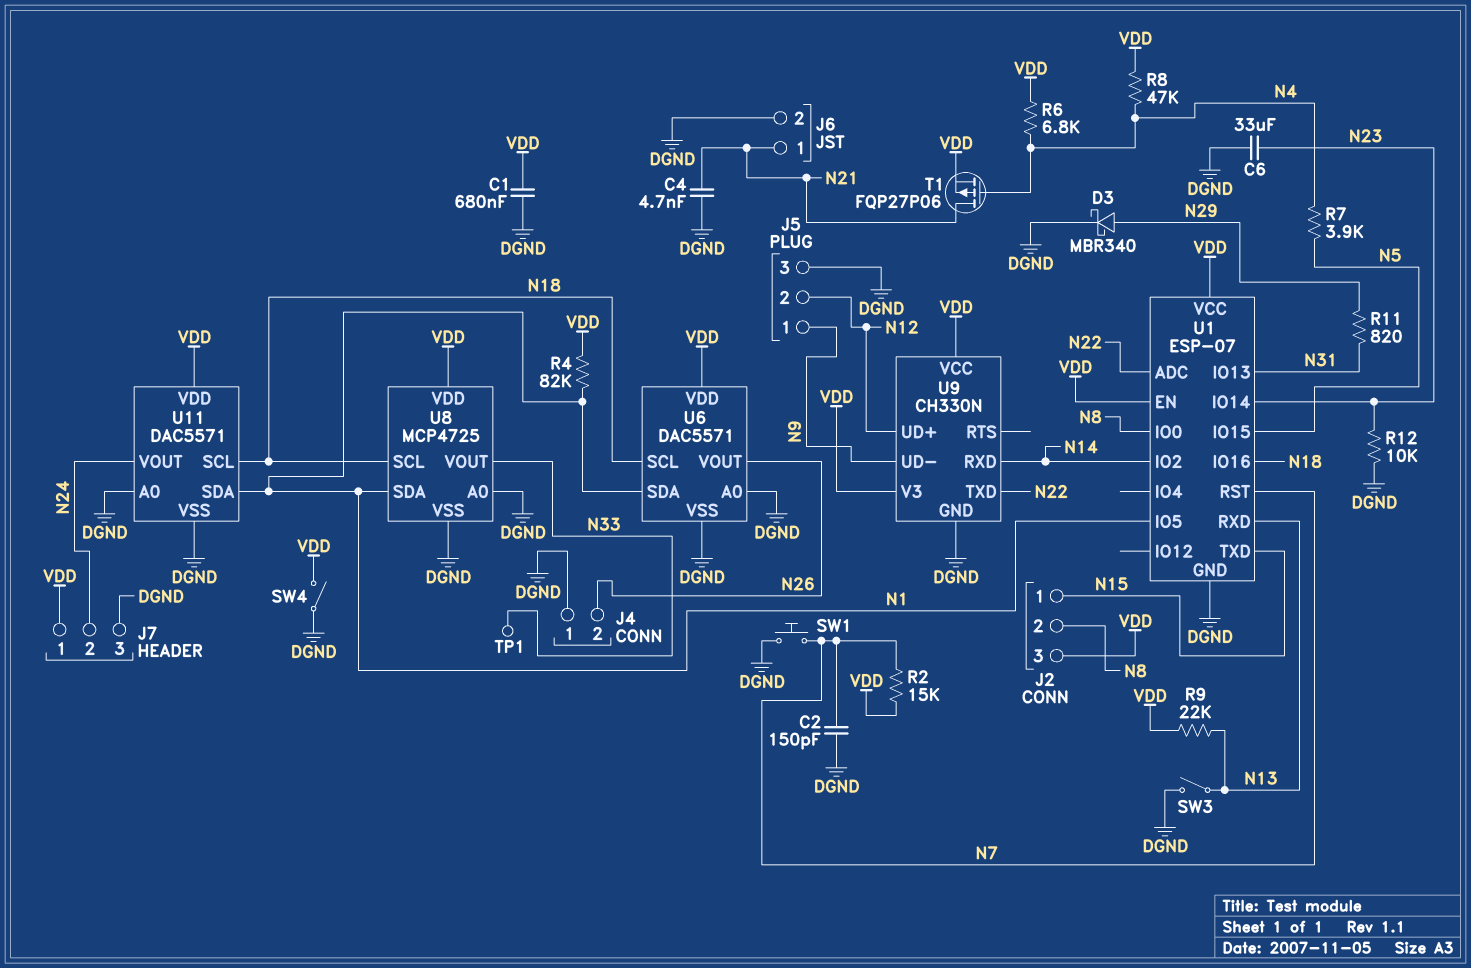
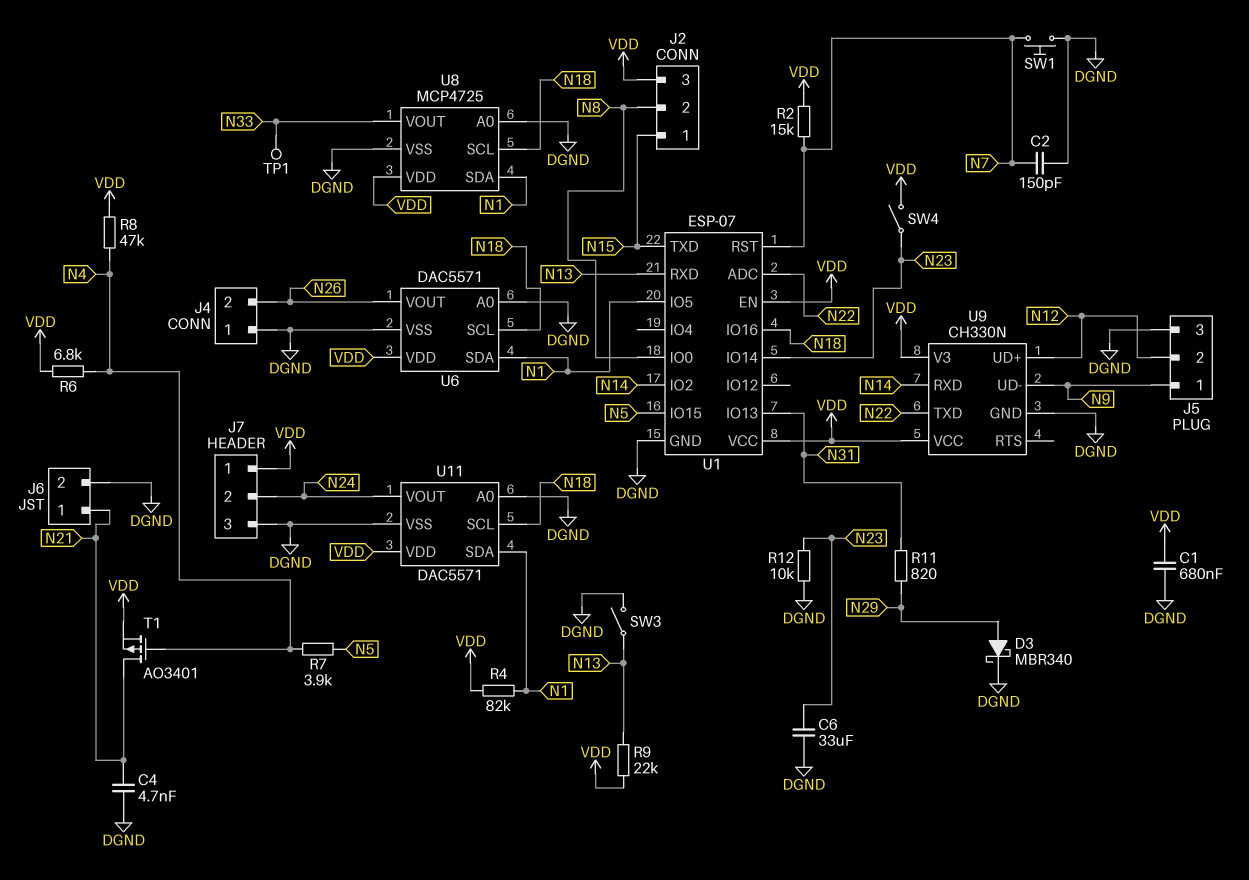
SW4: switch (DGND, VDD) -> switch (N23, VDD)
T1: PMOS FQP27P06 (G N4, D N21, S VDD) -> PMOS AO3401 (G N4, D N21, S VDD)

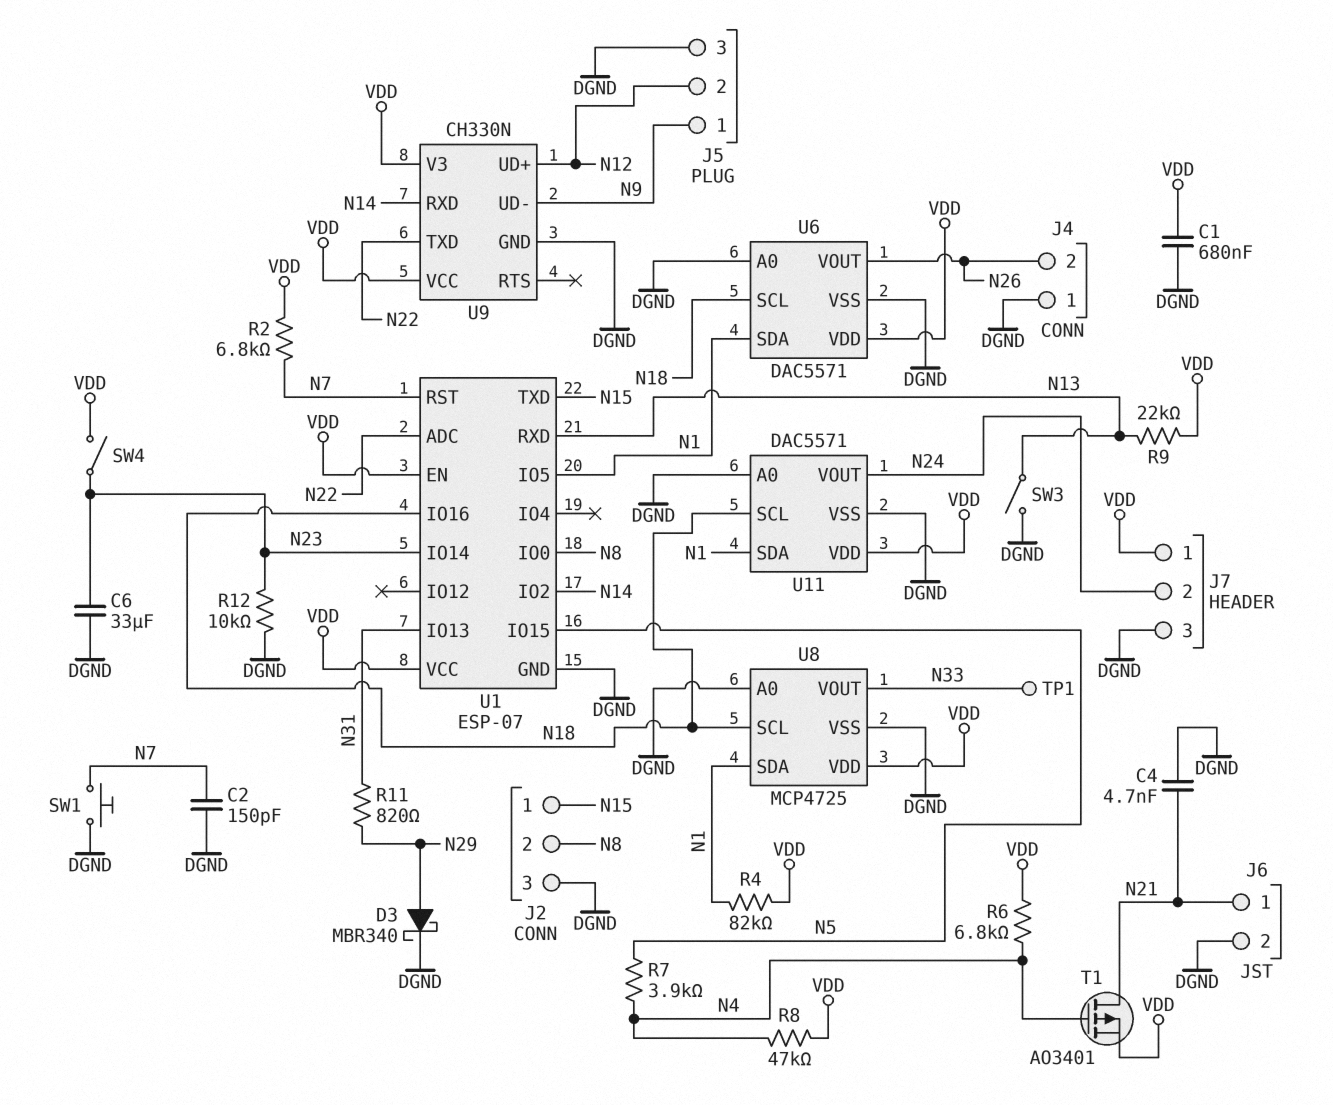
J2 pin 3: VDD -> DGND
R2: 15k (N7, VDD) -> 6.8k (N7, VDD)

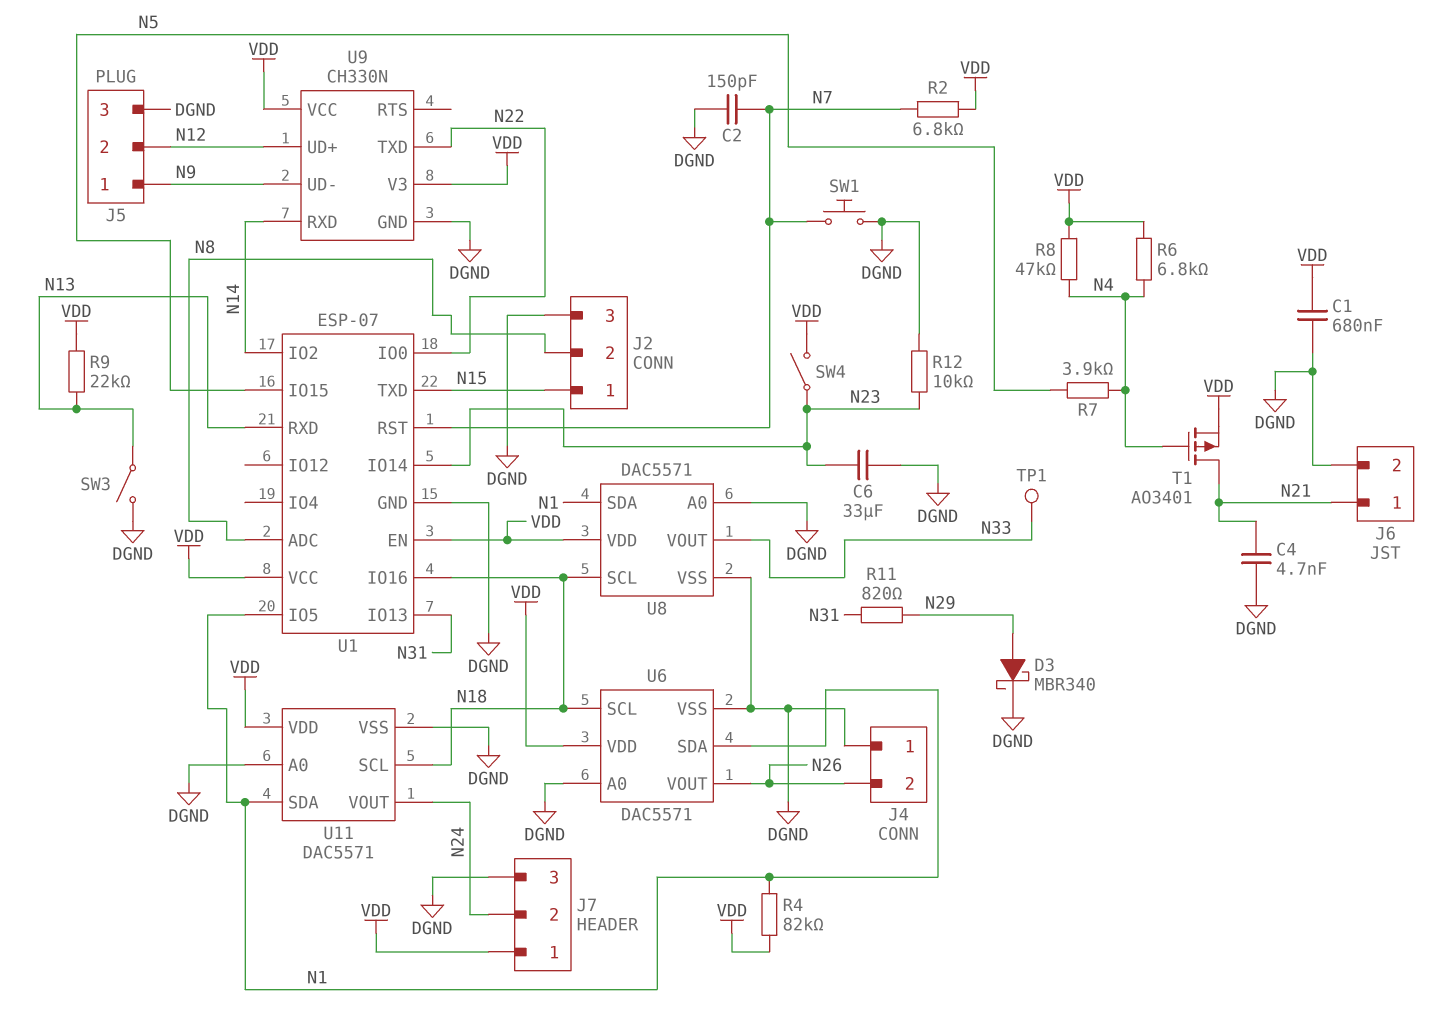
U1 pin ADC: N22 -> N8
U1 pin IO0: N8 -> N22
U8: MCP4725 -> DAC5571

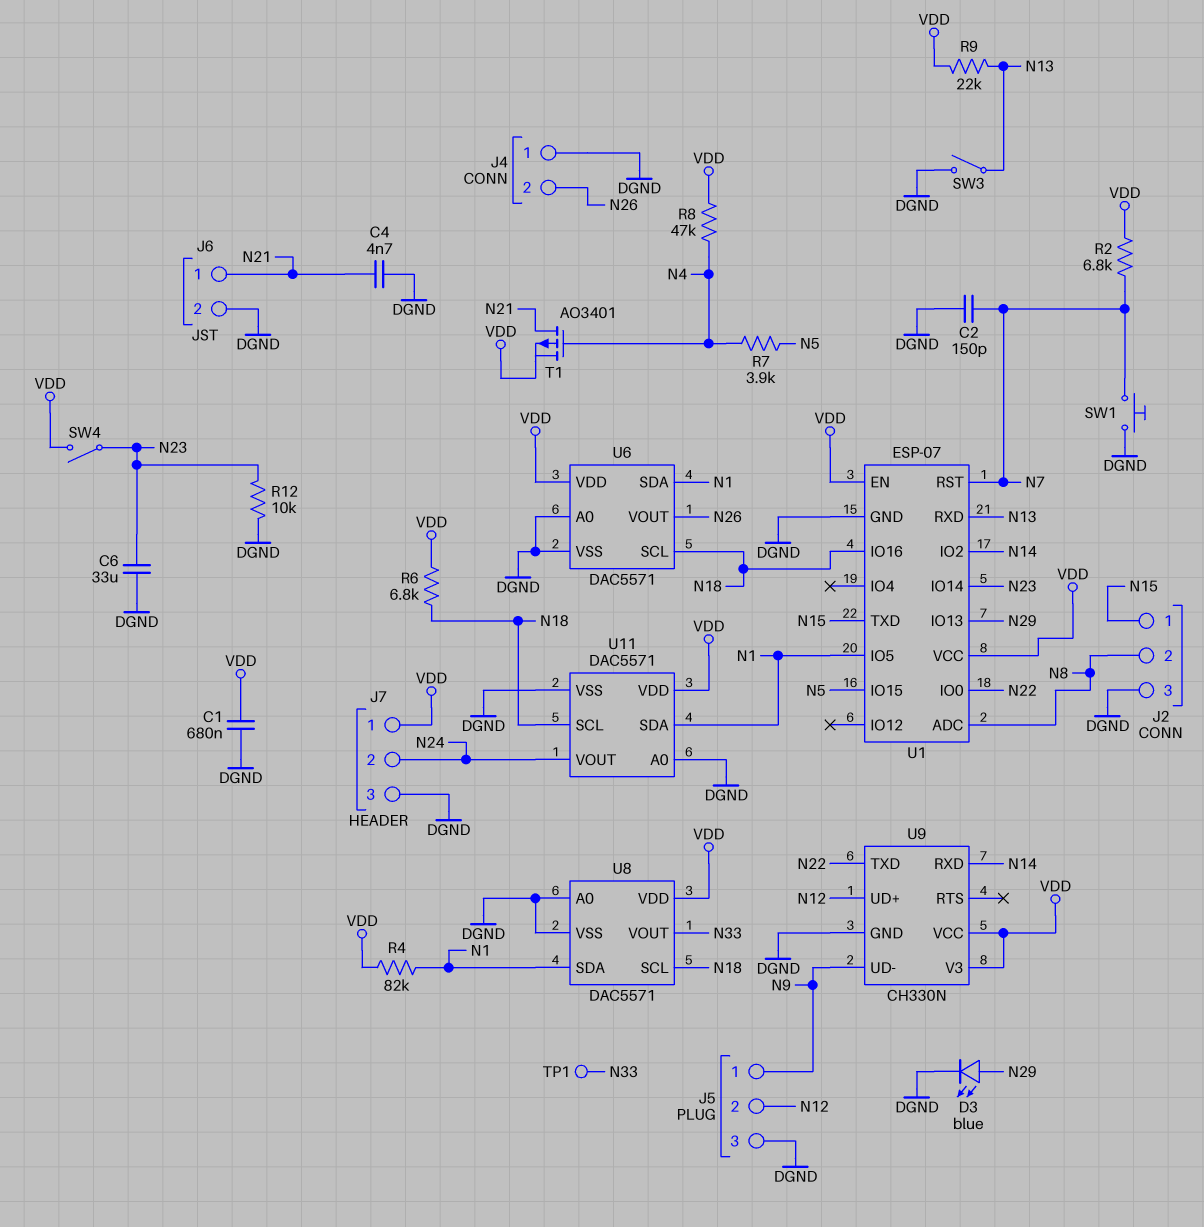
D3: schottky MBR340 (A N29, K DGND) -> LED blue (A N29, K DGND)
R6: 6.8k (N4, VDD) -> 6.8k (N18, VDD)
R11: 820 (N29, N31) -> none
U1 pin IO13: N31 -> N29

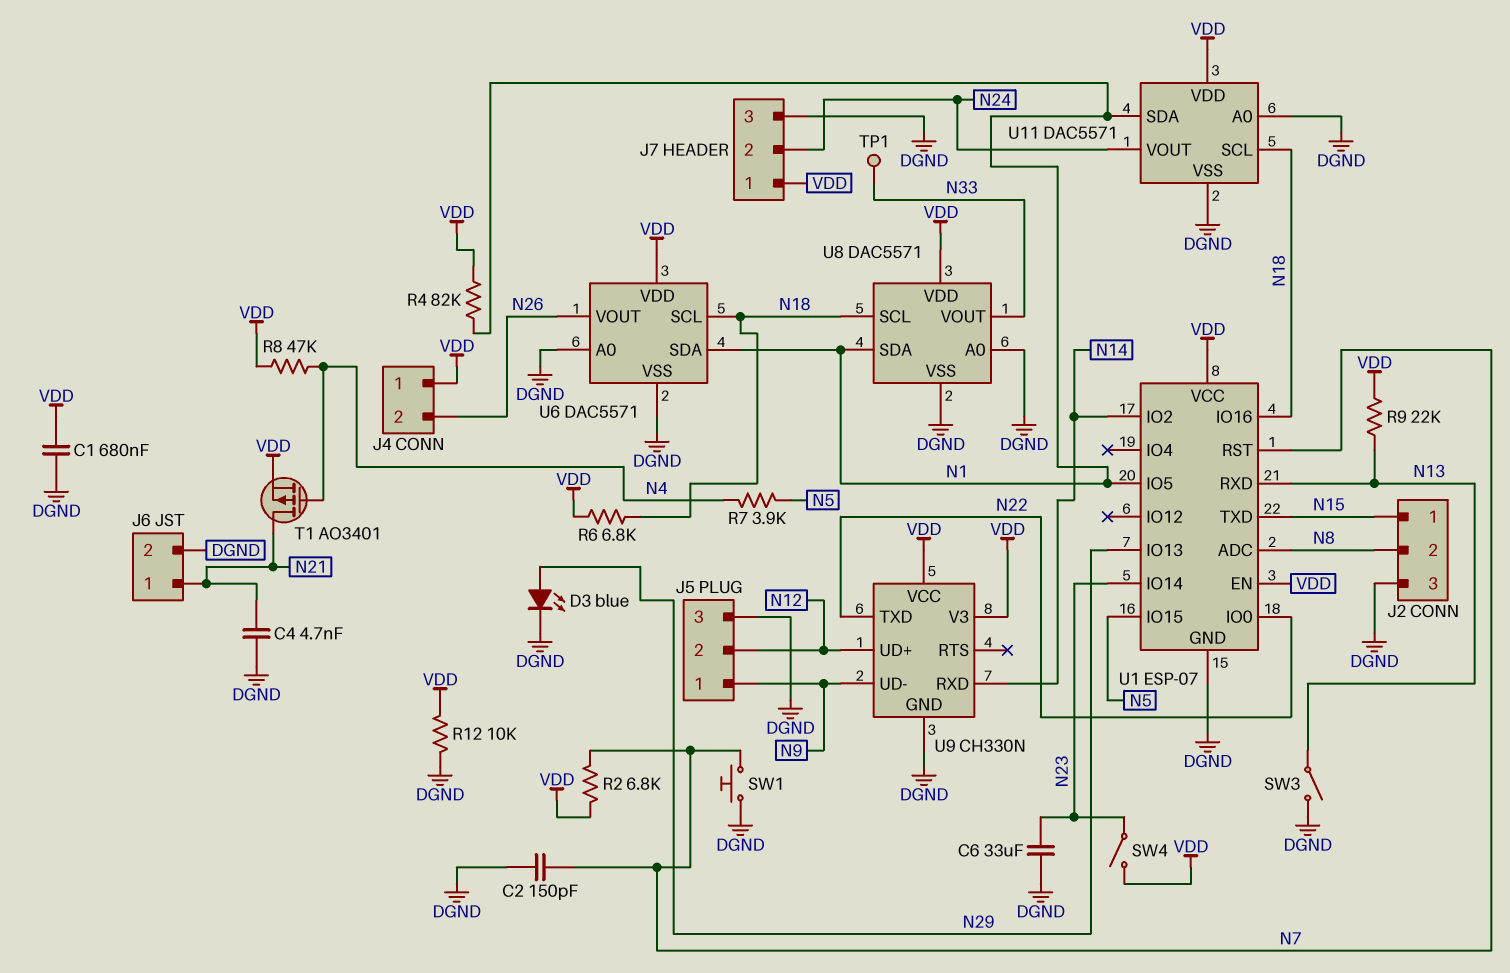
J4 pin 1: DGND -> VDD
R12: 10k (DGND, N23) -> 10k (DGND, VDD)

